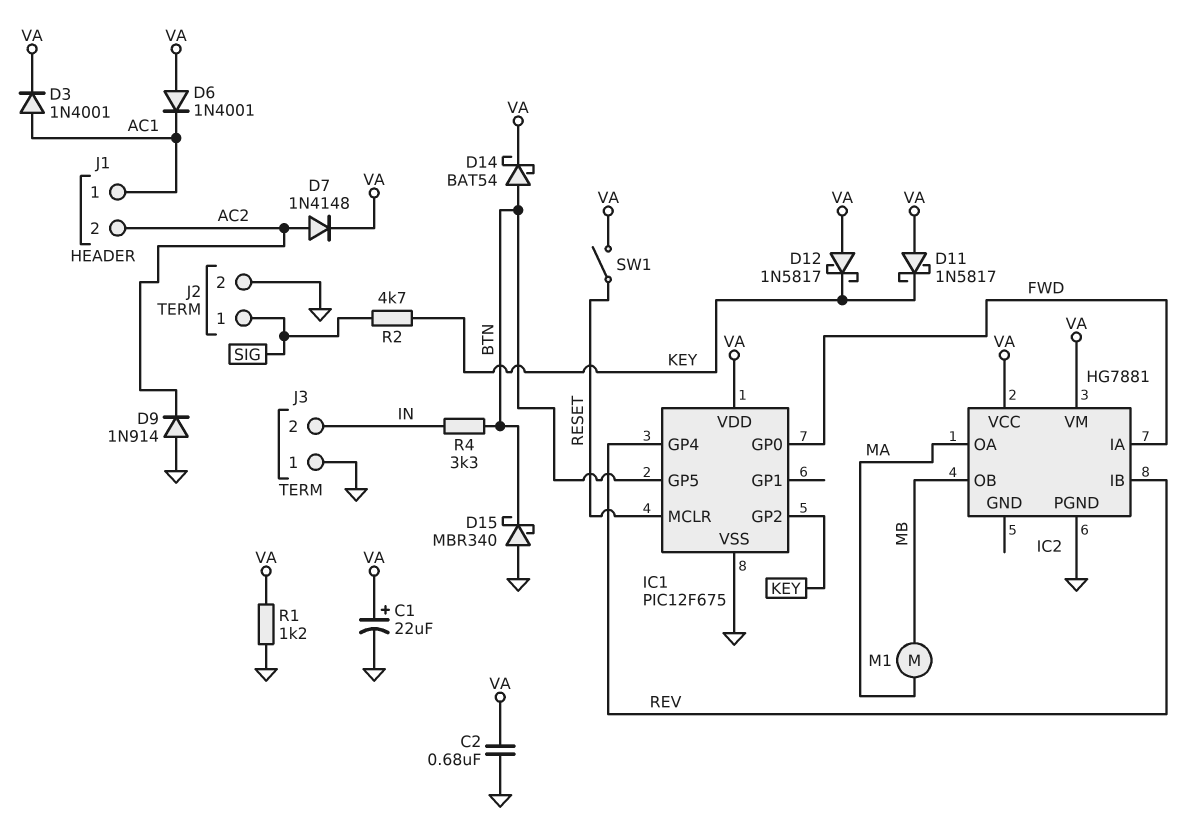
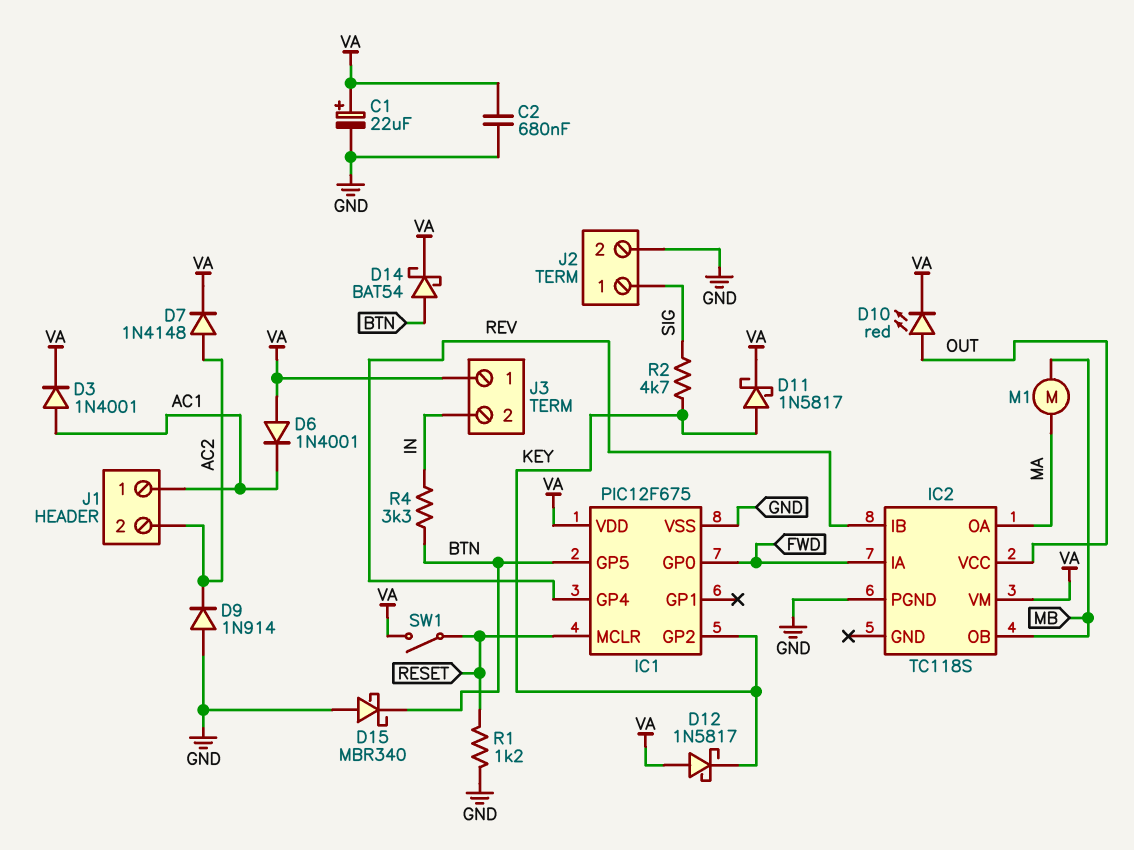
D10: none -> LED red (A OUT, K VA)
D11: schottky 1N5817 (A VA, K KEY) -> schottky 1N5817 (A KEY, K VA)
IC2: HG7881 -> TC118S
IC2 pin VCC: VA -> OUT
J3 pin 1: GND -> VA
R1: 1.2k (GND, VA) -> 1.2k (GND, RESET)

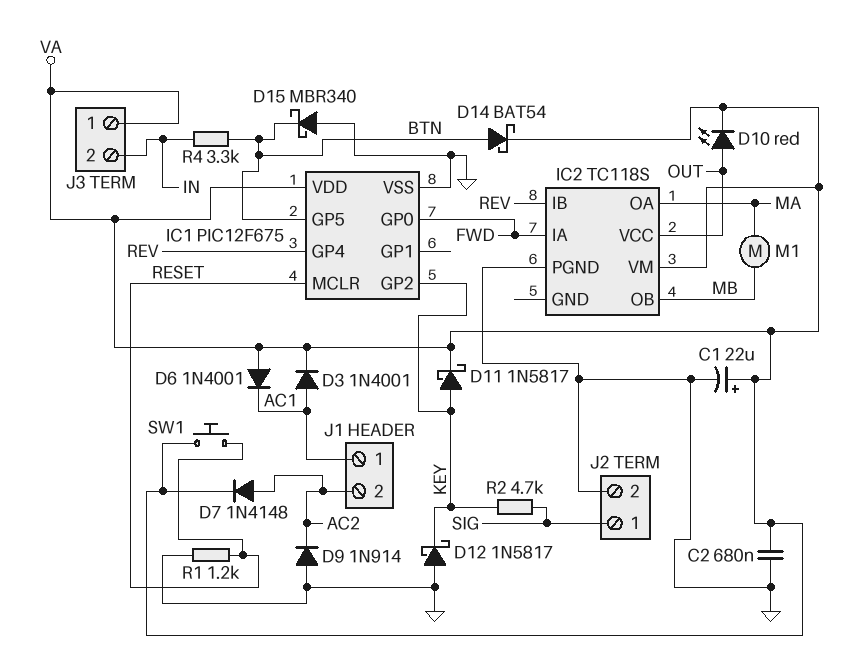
D12: schottky 1N5817 (A VA, K KEY) -> schottky 1N5817 (A GND, K KEY)
SW1: switch (RESET, VA) -> button (RESET, VA)

